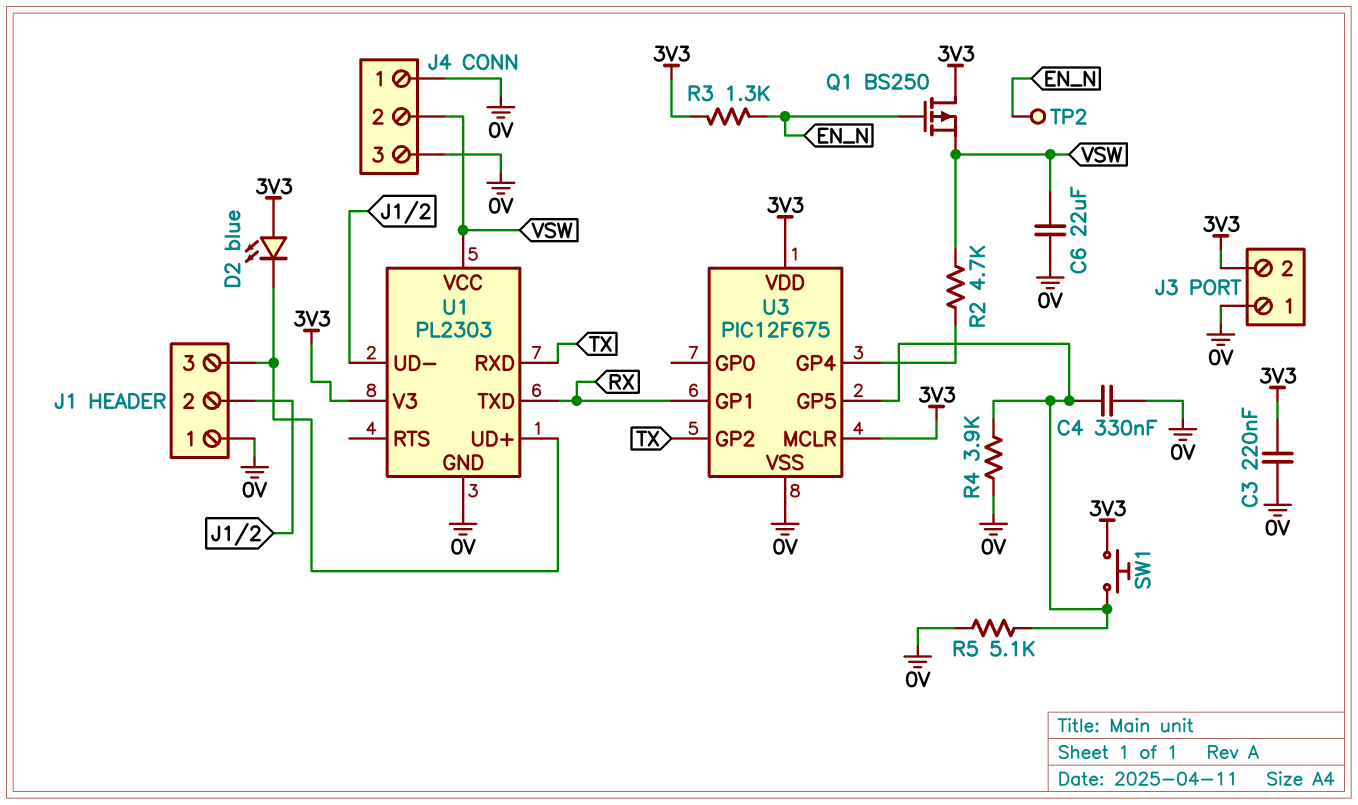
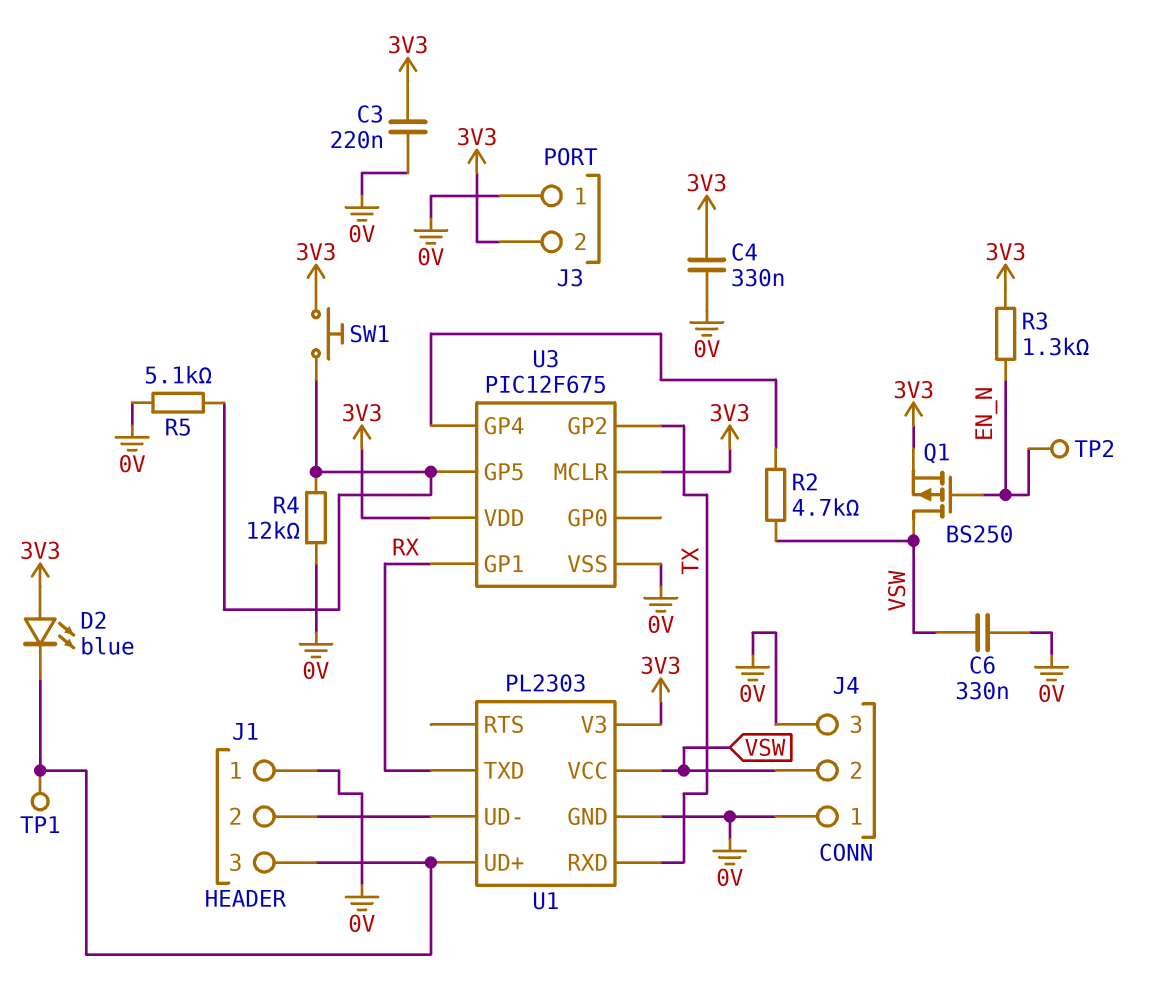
C4: 330nF (0V, U3/GP5) -> 330nF (0V, 3V3)
C6: 22uF (0V, VSW) -> 330nF (0V, VSW)
Q1: PMOS BS250 (G EN_N, D 3V3, S VSW) -> PMOS BS250 (G EN_N, D VSW, S 3V3)
R4: 3.9k (0V, U3/GP5) -> 12k (0V, U3/GP5)
TP1: none -> test point (J1/3)

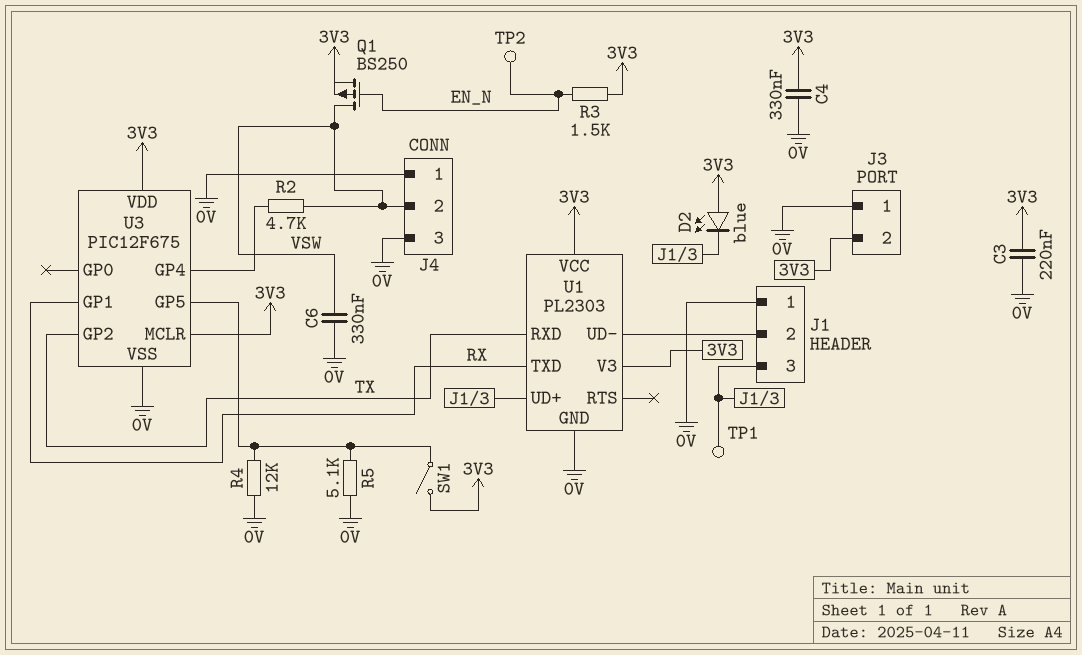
R3: 1.3k (3V3, EN_N) -> 1.5k (3V3, EN_N)
SW1: button (3V3, U3/GP5) -> switch (3V3, U3/GP5)
U1 pin VCC: VSW -> 3V3

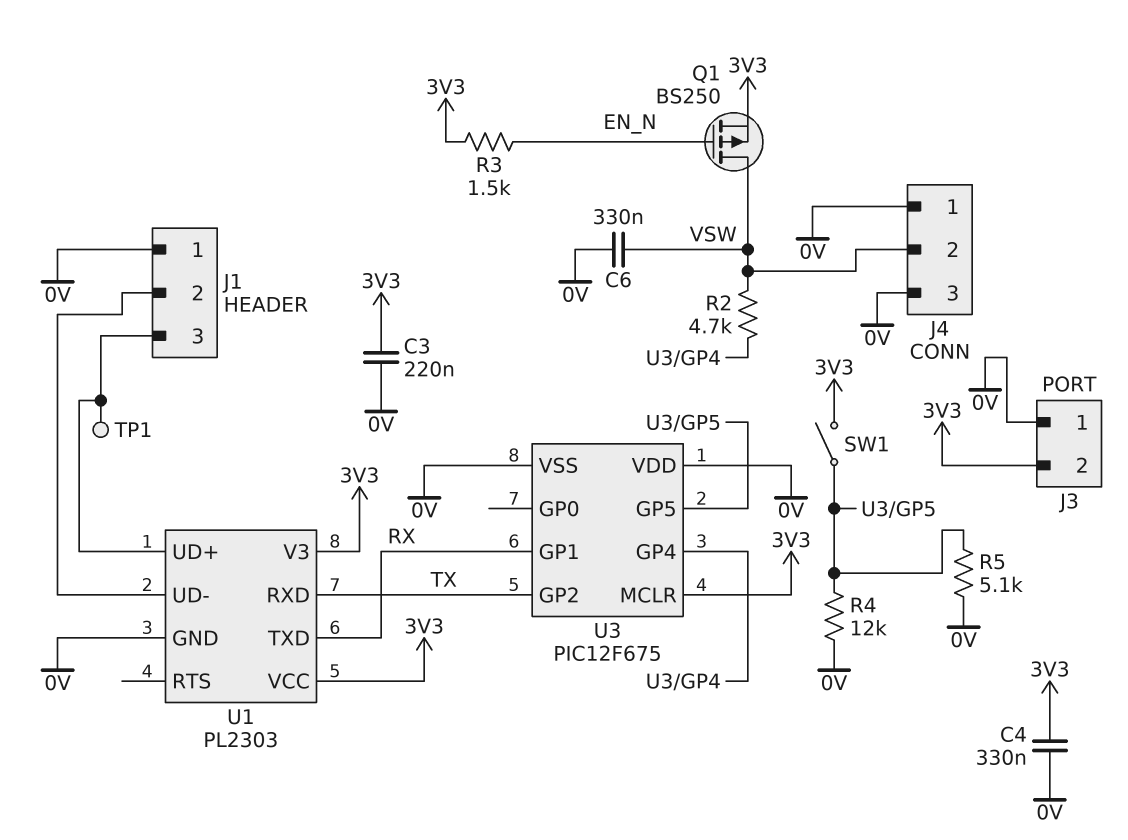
D2: LED blue (A 3V3, K J1/3) -> none
TP2: test point (EN_N) -> none
U3 pin VDD: 3V3 -> 0V

